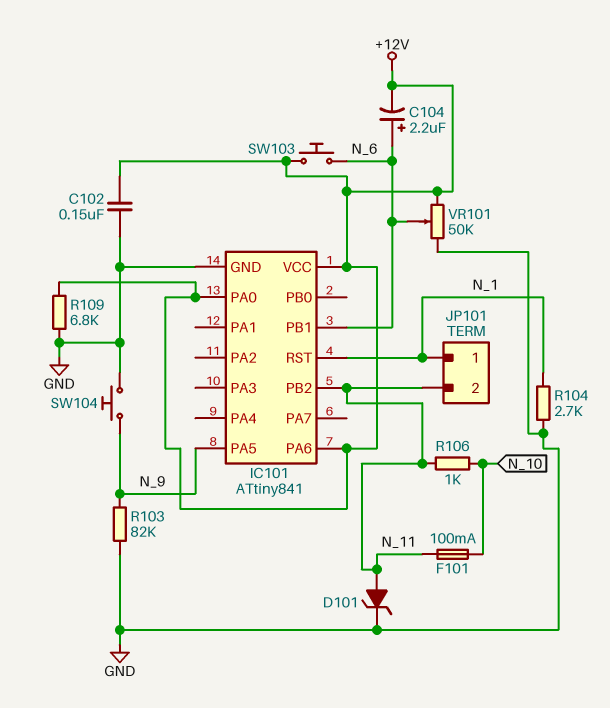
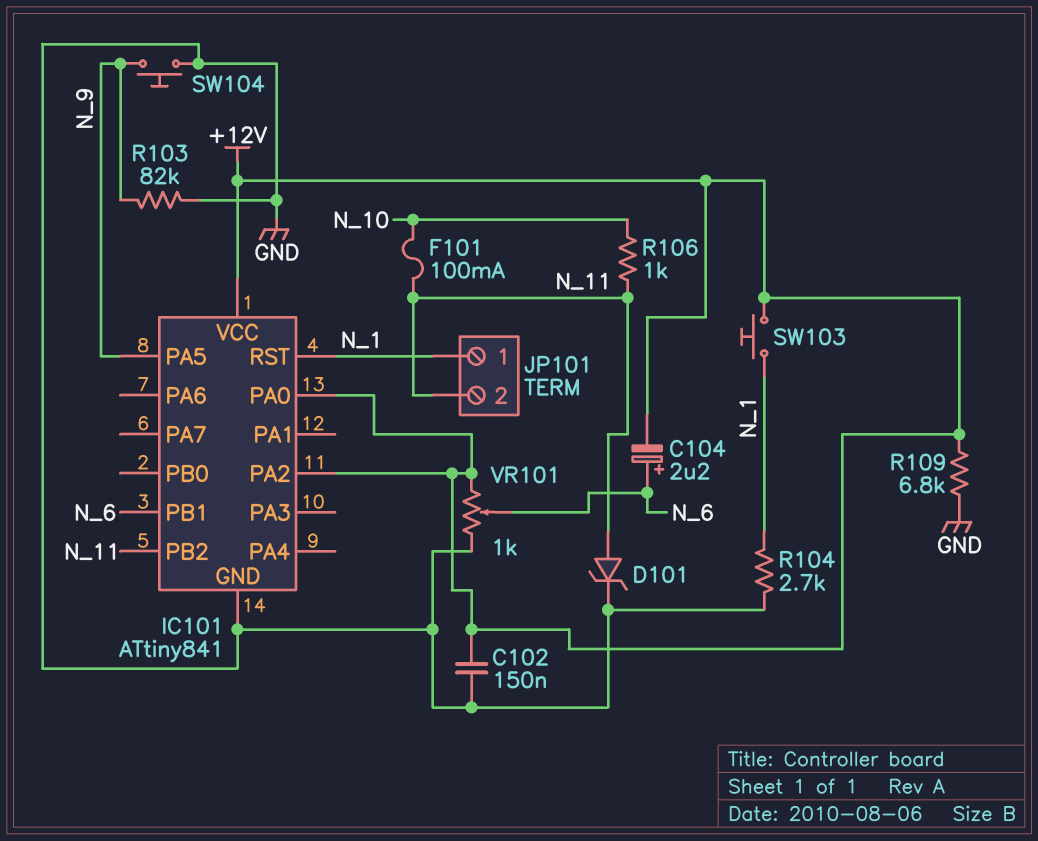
IC101 pin PA2: none -> +12V
IC101 pin PA6: +12V -> none
SW103: button (+12V, N_6) -> button (+12V, N_1)
VR101: 50k (+12V, GND, wiper N_6) -> 1k (+12V, GND, wiper N_6)

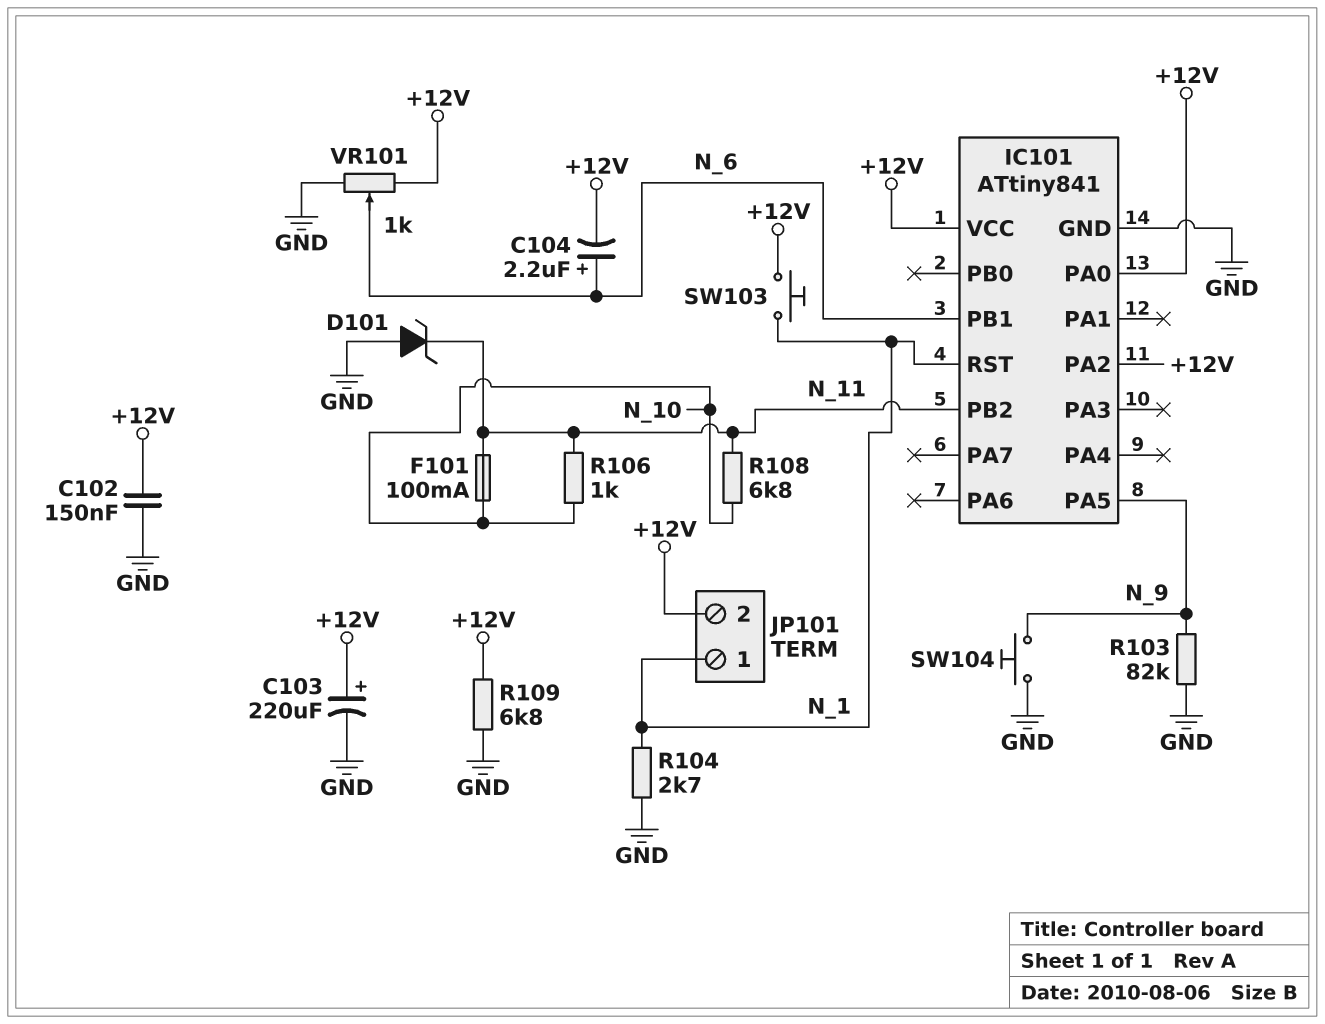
C103: none -> 220uF (plus +12V, minus GND)
D101: zener (A N_11, K GND) -> zener (A GND, K N_11)
JP101 pin 2: N_11 -> +12V
R108: none -> 6.8k (N_10, N_11)

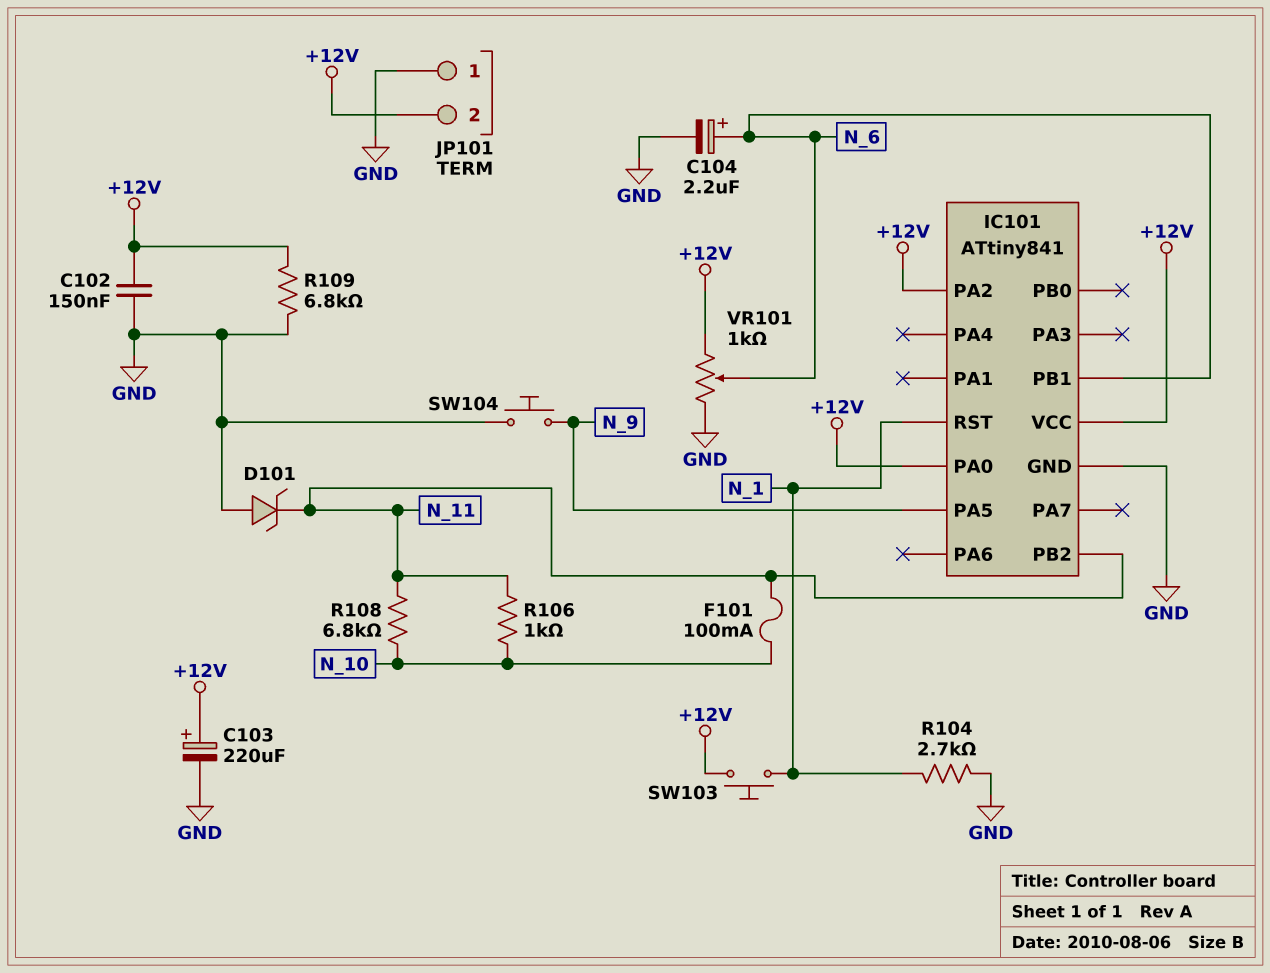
C104: 2.2uF (plus N_6, minus +12V) -> 2.2uF (plus N_6, minus GND)
JP101 pin 1: N_1 -> GND
R103: 82k (GND, N_9) -> none

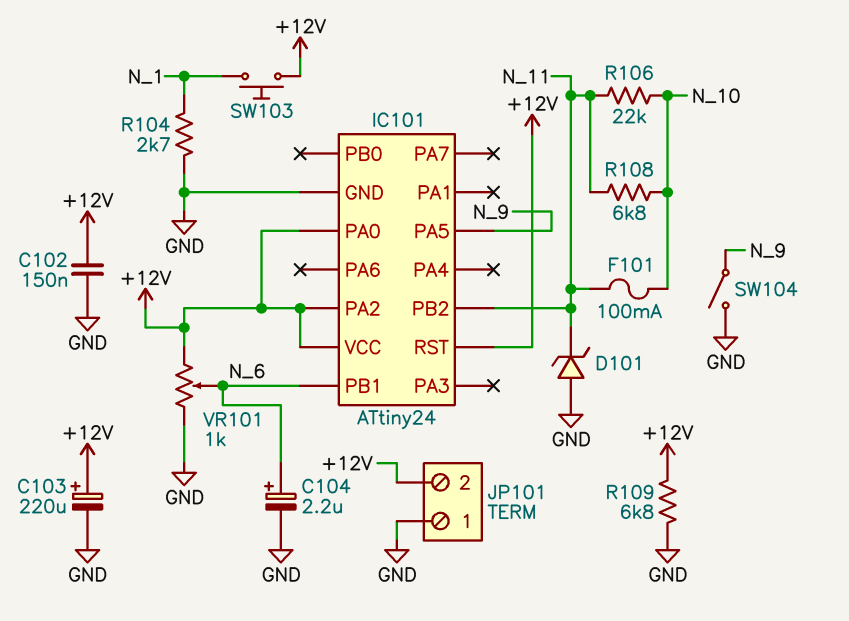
IC101: ATtiny841 -> ATtiny24
IC101 pin RST: N_1 -> +12V
R106: 1k (N_10, N_11) -> 22k (N_10, N_11)
SW104: button (GND, N_9) -> switch (GND, N_9)

